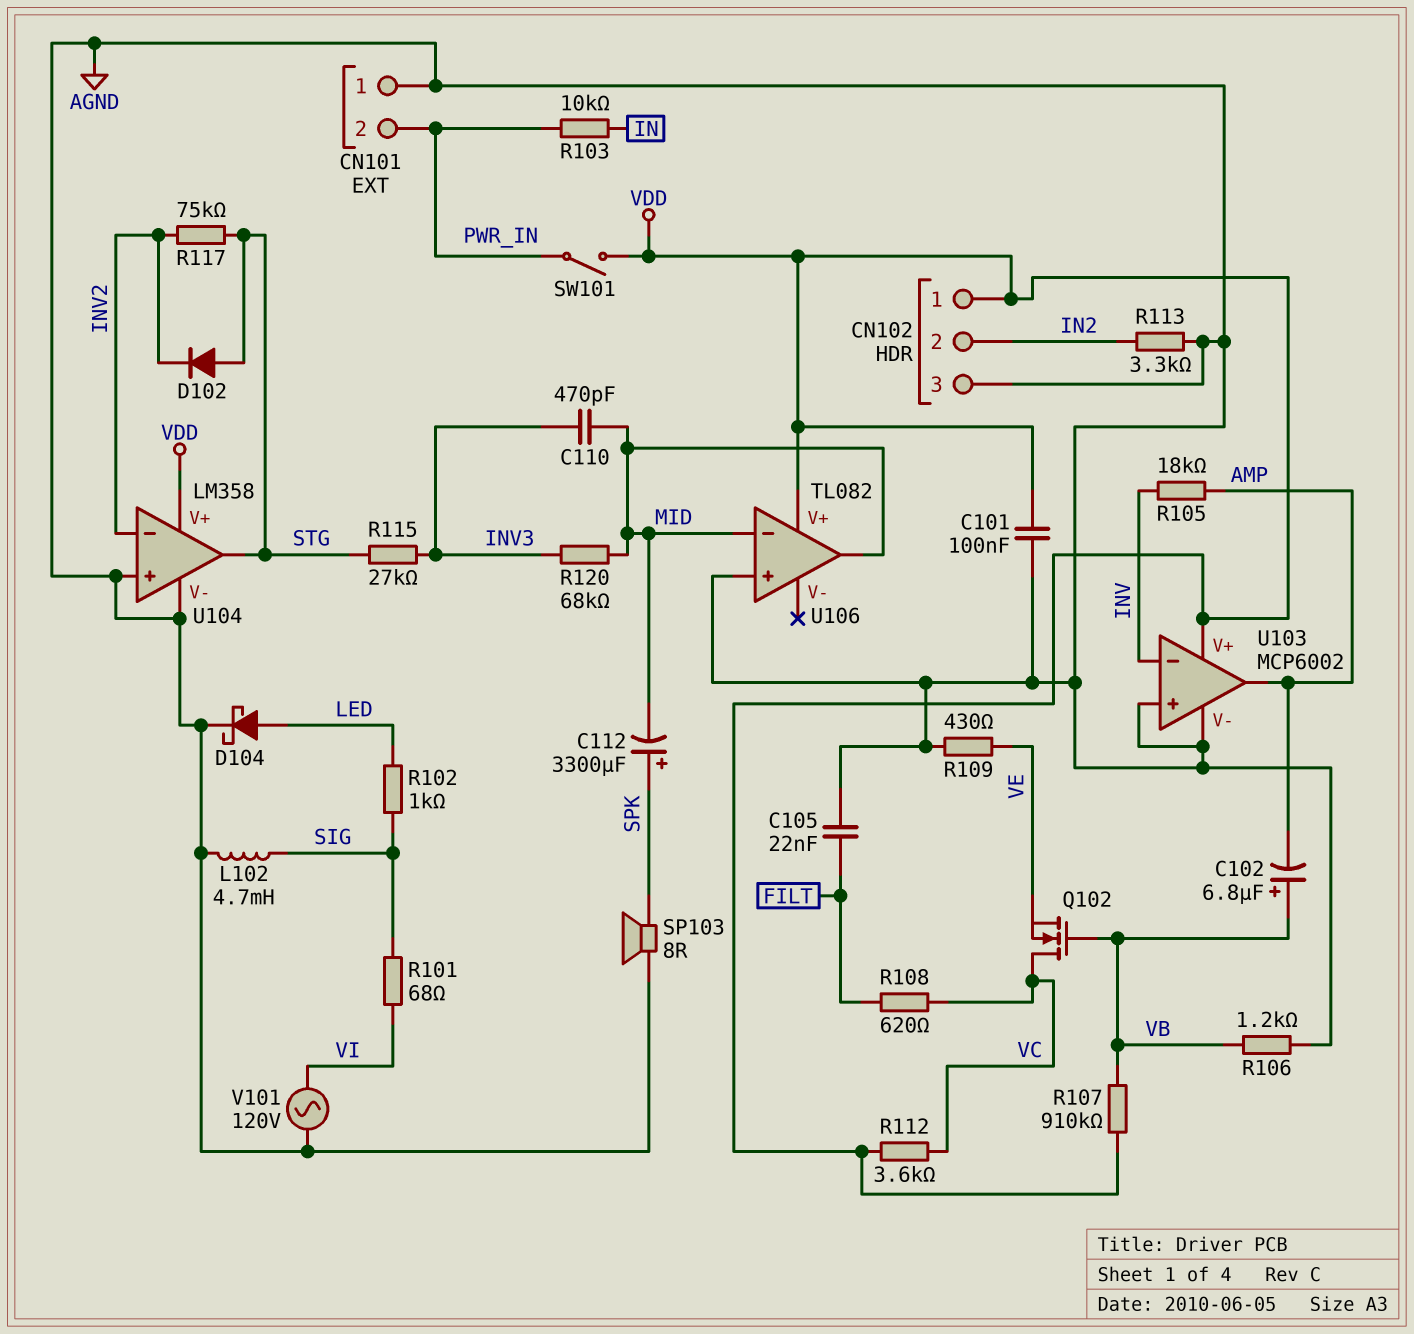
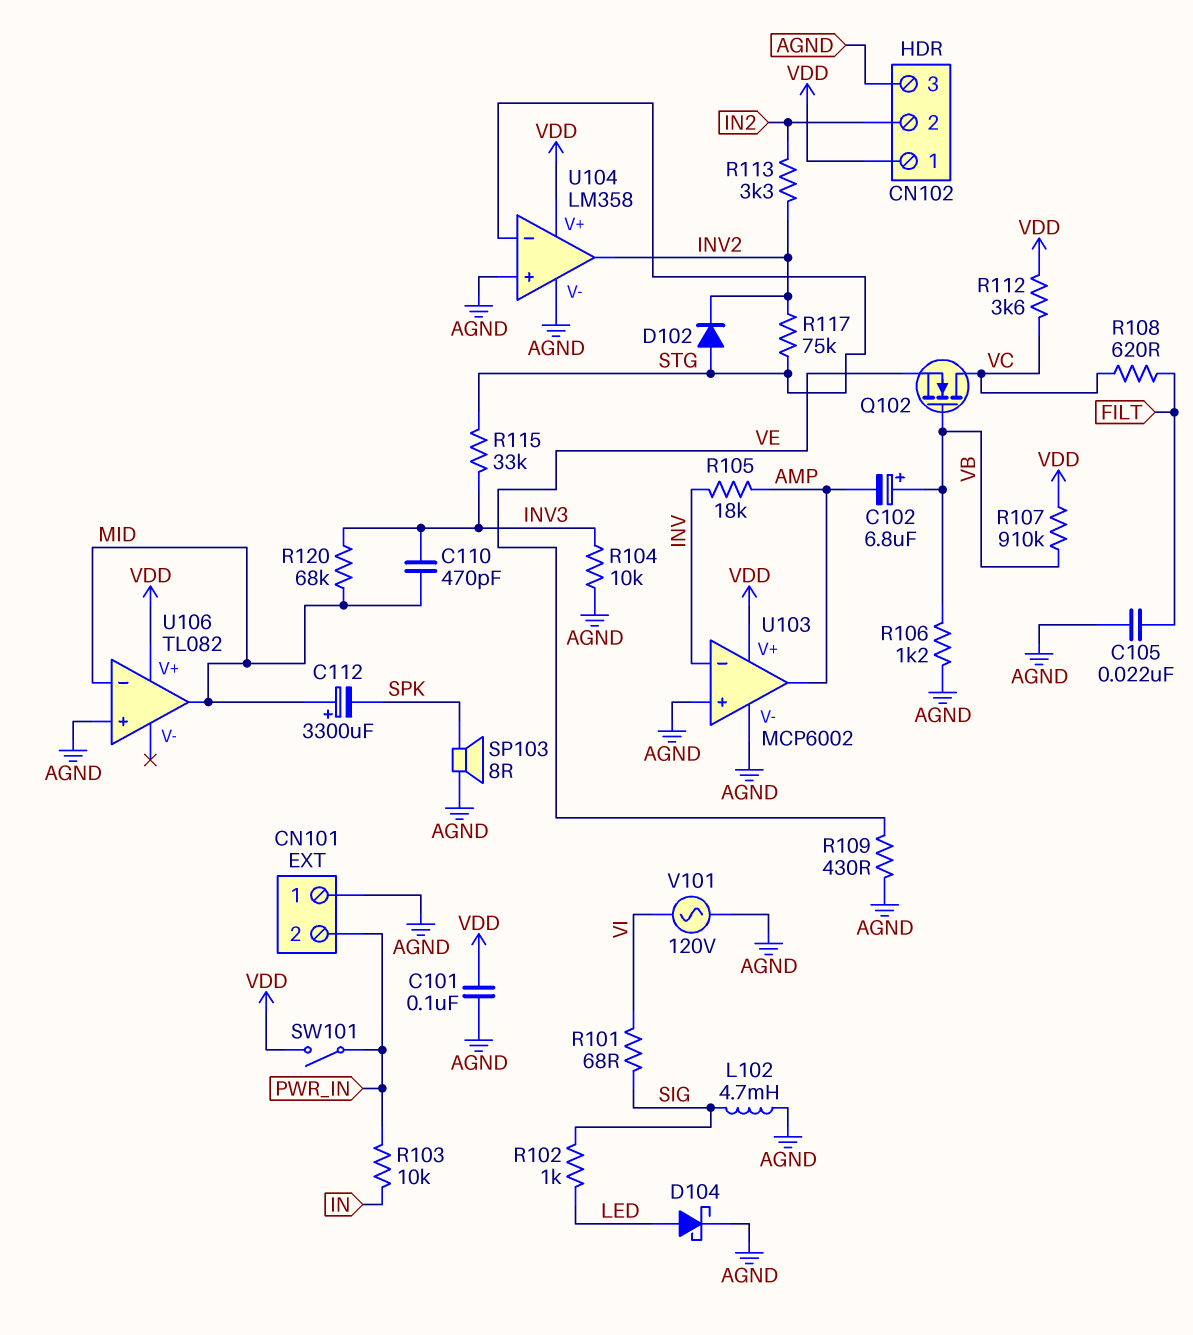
C112: 3300uF (plus SPK, minus MID) -> 3300uF (plus MID, minus SPK)
R104: none -> 10k (AGND, INV3)
R113: 3.3k (AGND, IN2) -> 3.3k (IN2, INV2)
R115: 27k (INV3, STG) -> 33k (INV3, STG)
U104 pin in-: INV2 -> STG
U104 pin out: STG -> INV2

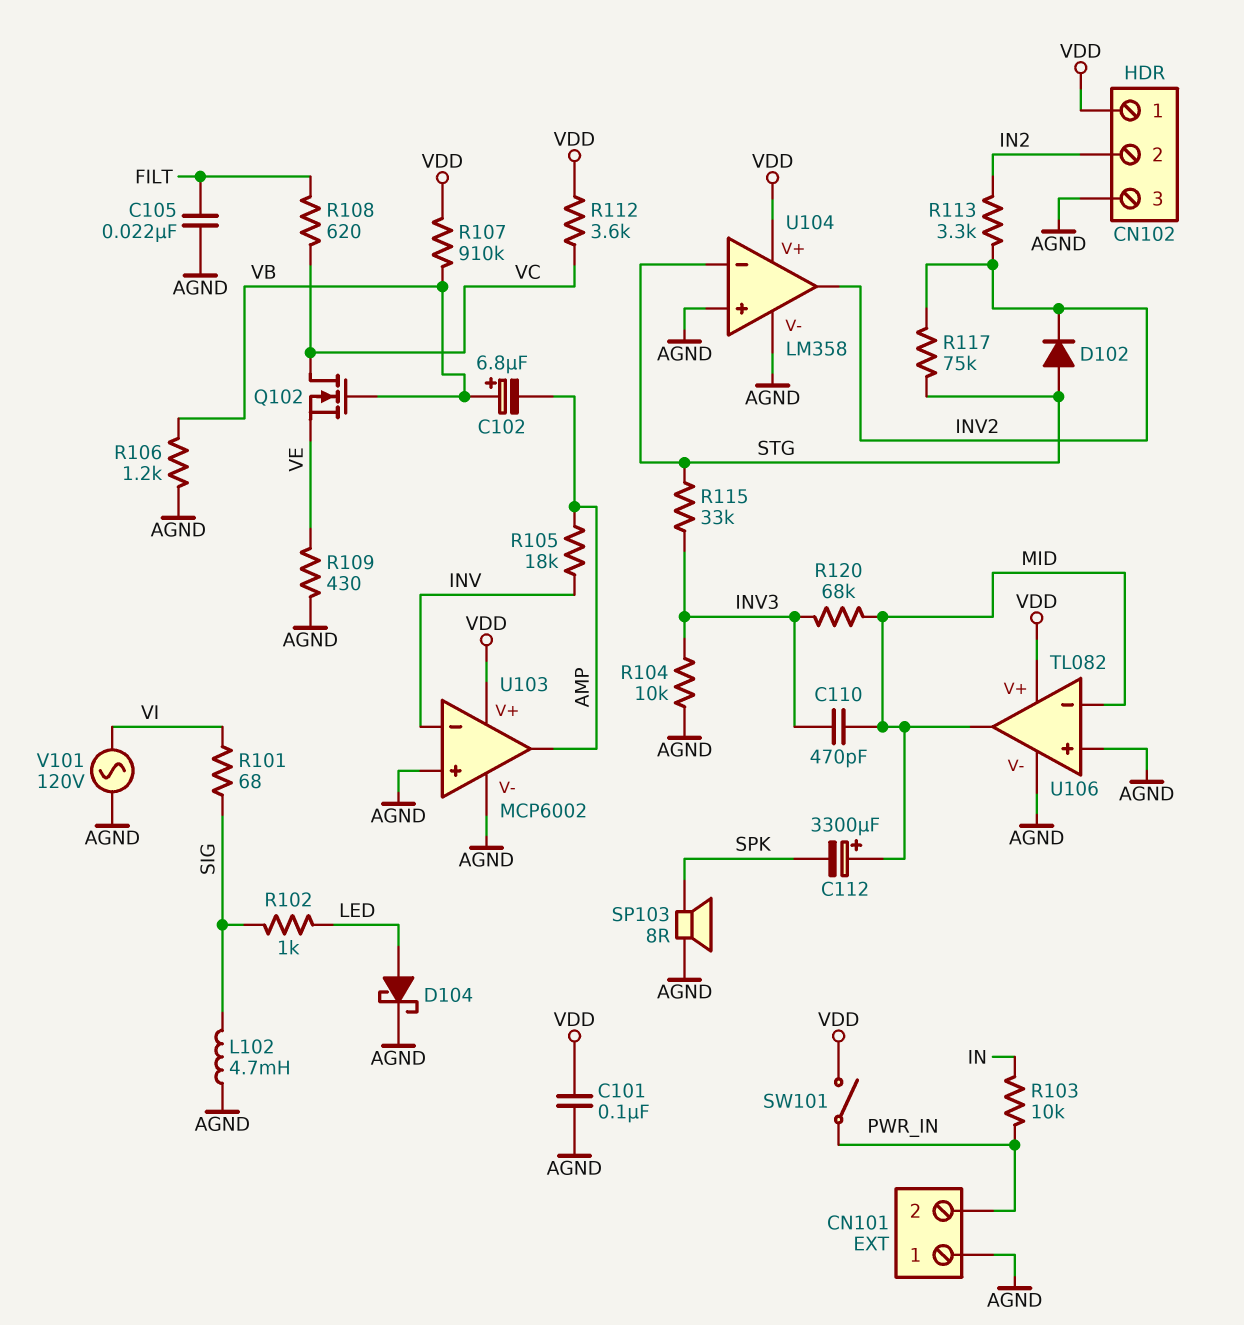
U106 pin V-: none -> AGND

